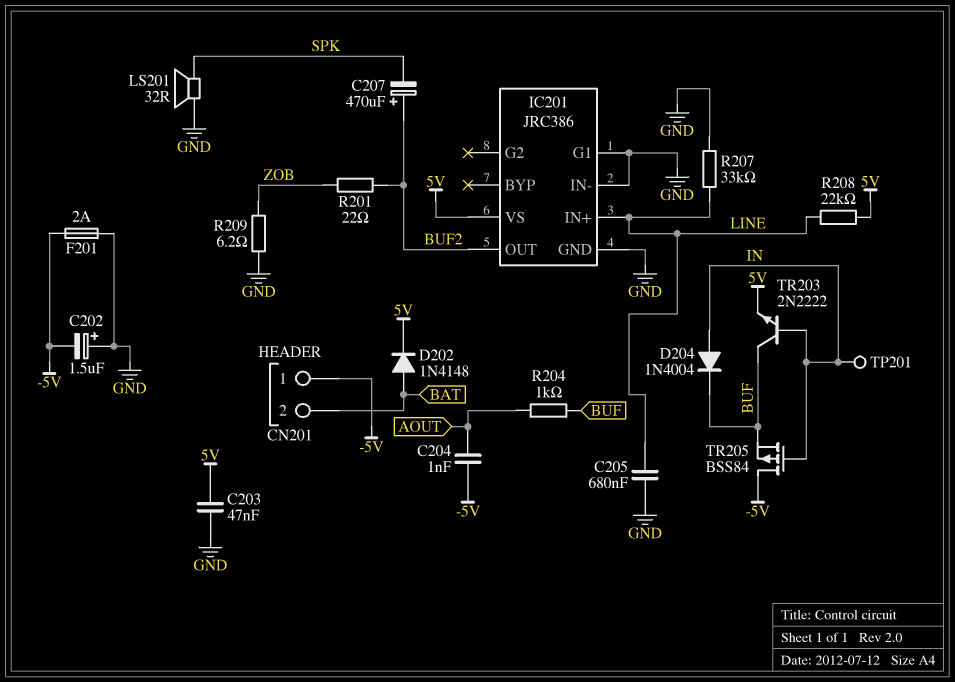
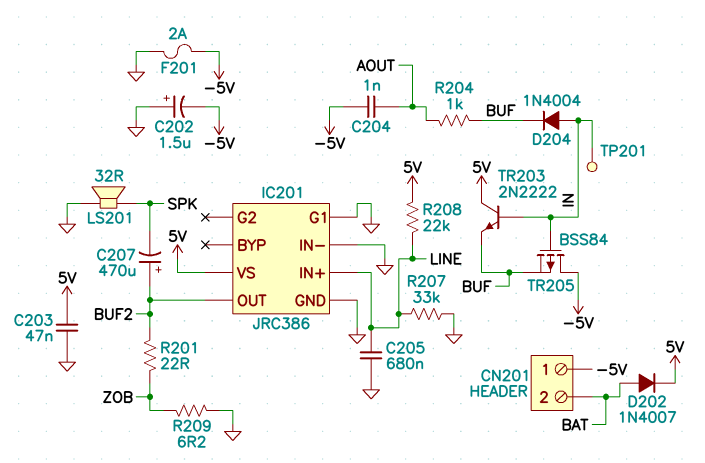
D202: diode 1N4148 (A BAT, K 5V) -> diode 1N4007 (A BAT, K 5V)
TR203: NPN 2N2222 (B IN, C BUF, E 5V) -> NPN 2N2222 (B IN, C 5V, E BUF)

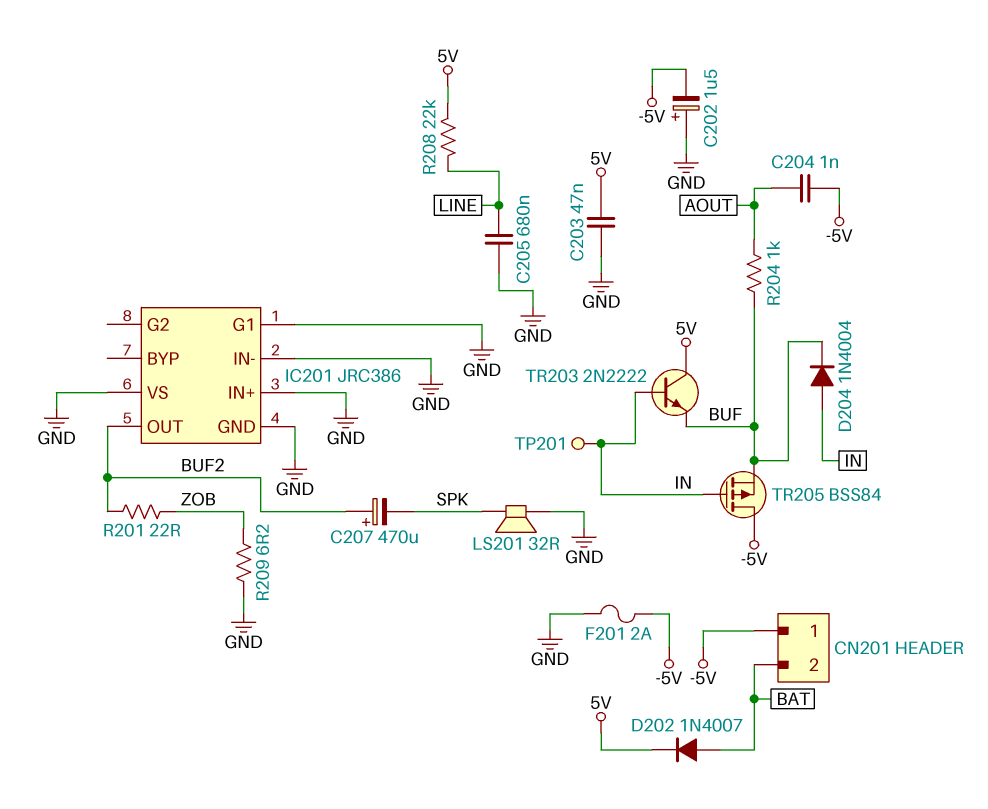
IC201 pin IN+: LINE -> GND
IC201 pin VS: 5V -> GND
R207: 33k (GND, LINE) -> none

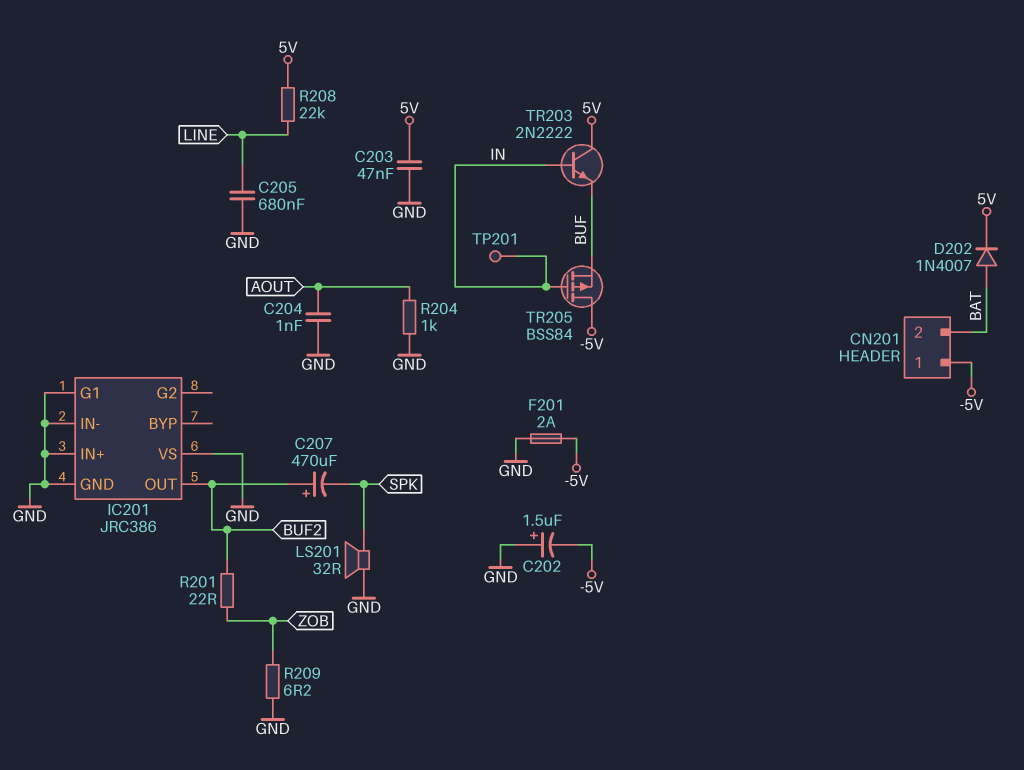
C204: 1nF (-5V, AOUT) -> 1nF (AOUT, GND)
D204: diode 1N4004 (A IN, K BUF) -> none
R204: 1k (AOUT, BUF) -> 1k (AOUT, GND)

